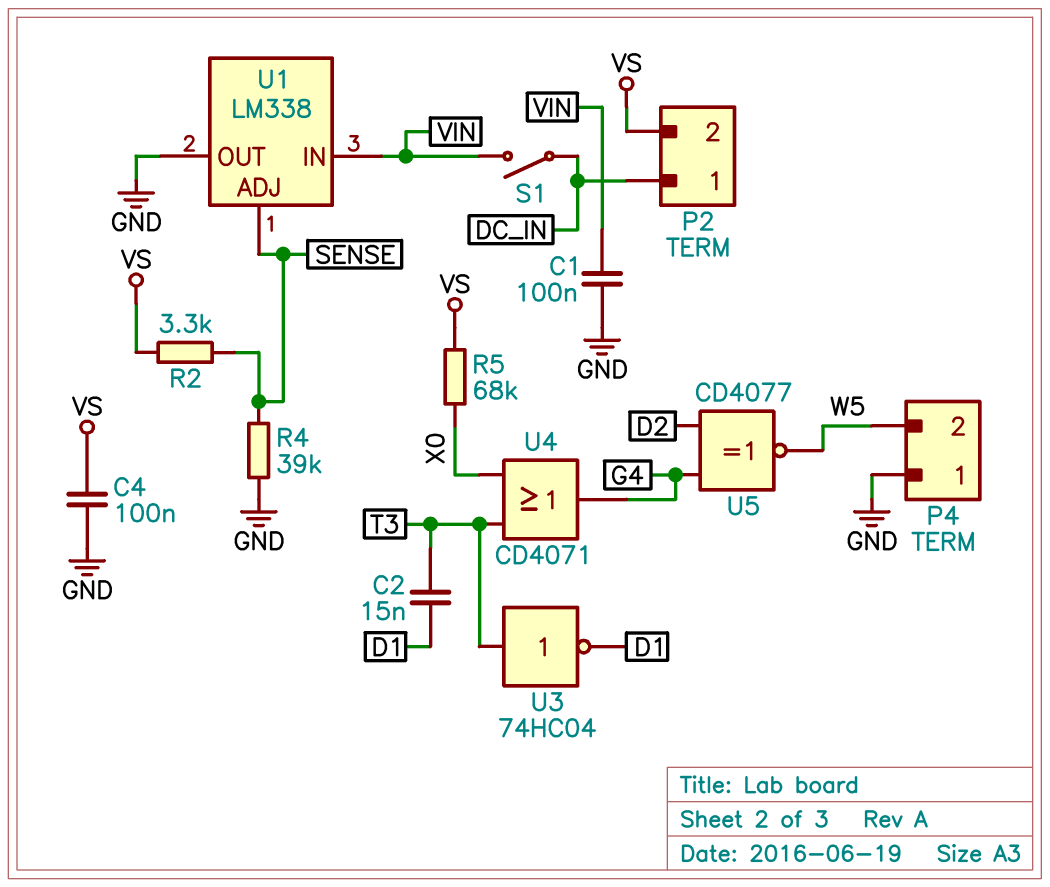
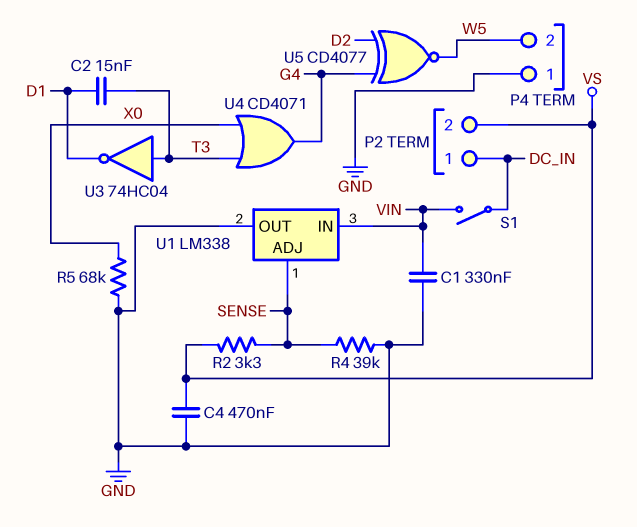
C1: 100nF (GND, VIN) -> 330nF (GND, VIN)
C4: 100nF (GND, VS) -> 470nF (GND, VS)
R5: 68k (VS, X0) -> 68k (GND, X0)

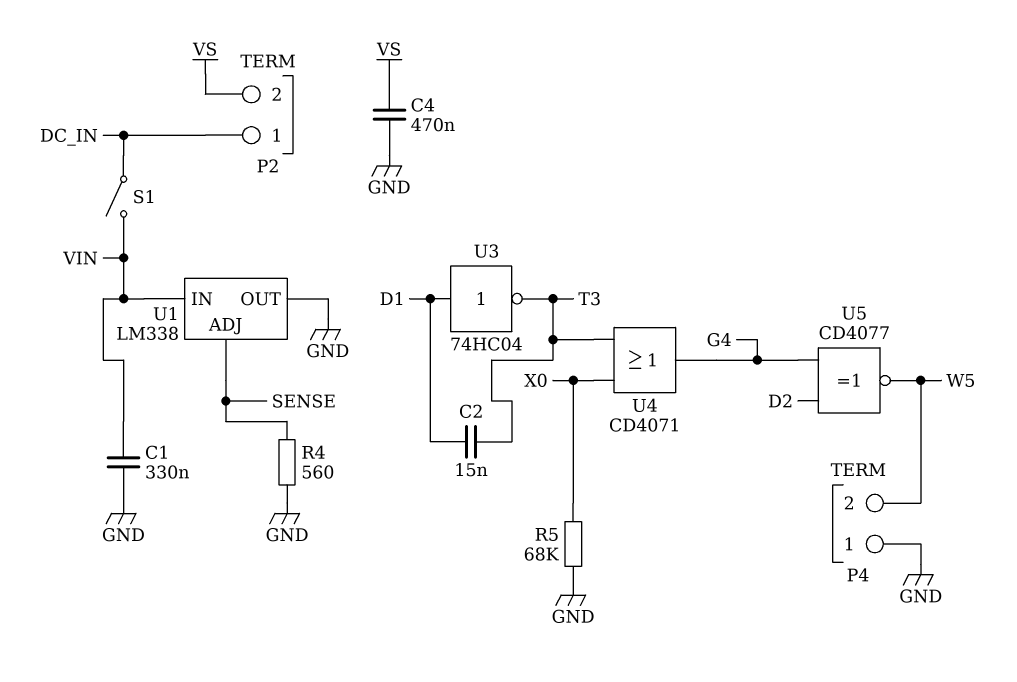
R2: 3.3k (SENSE, VS) -> none
R4: 39k (GND, SENSE) -> 560 (GND, SENSE)
U3: NOT 74HC04 (in T3, out D1) -> NOT 74HC04 (in D1, out T3)

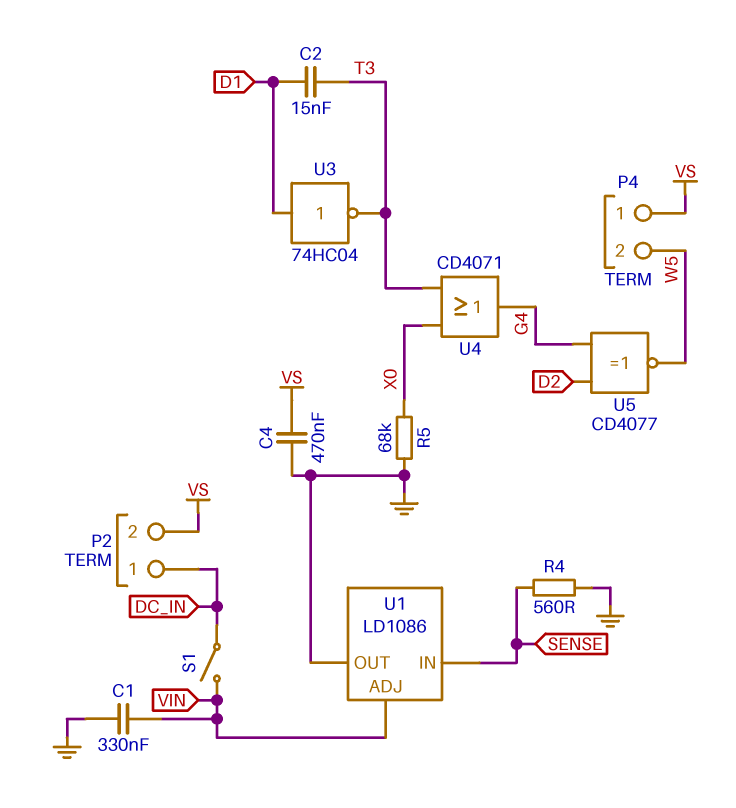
P4 pin 1: GND -> VS
U1: LM338 -> LD1086
U1 pin ADJ: SENSE -> VIN
U1 pin IN: VIN -> SENSE

